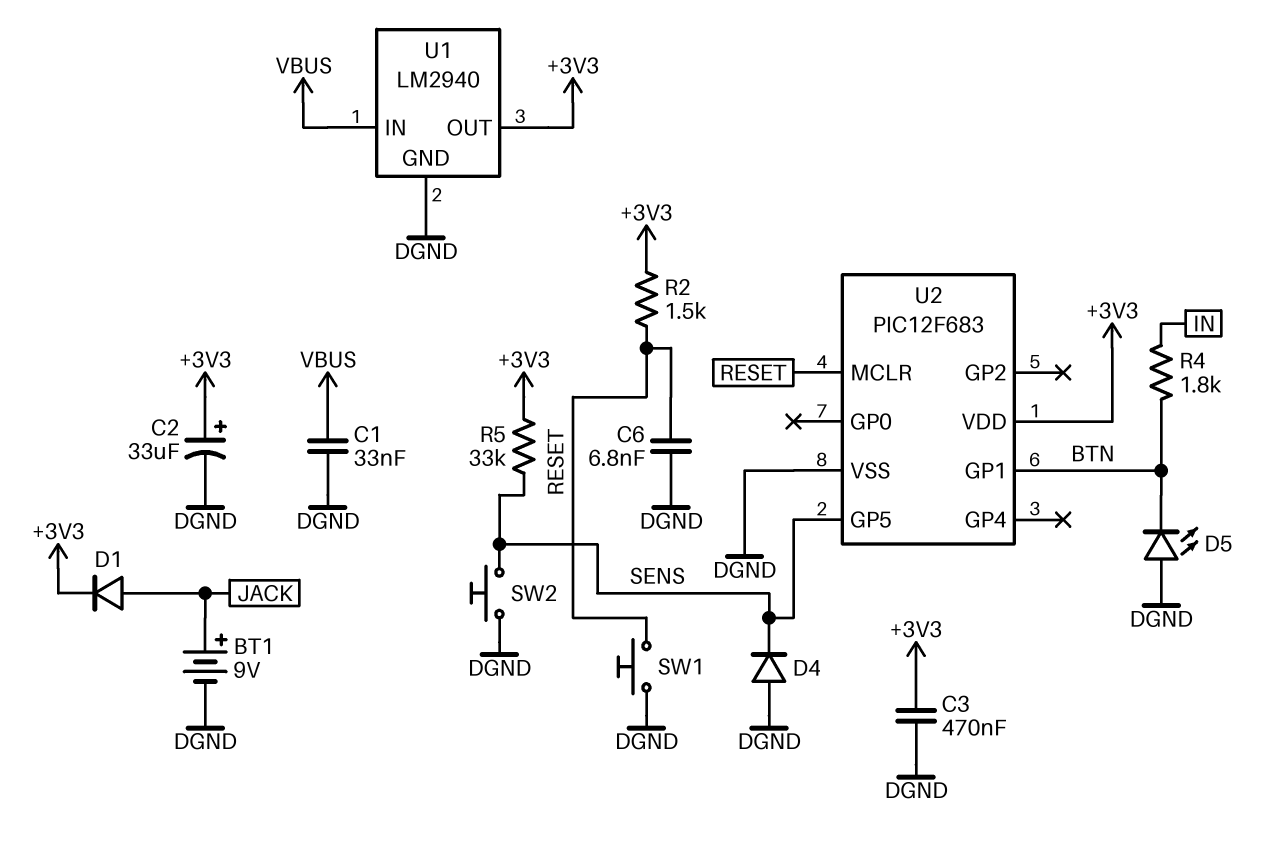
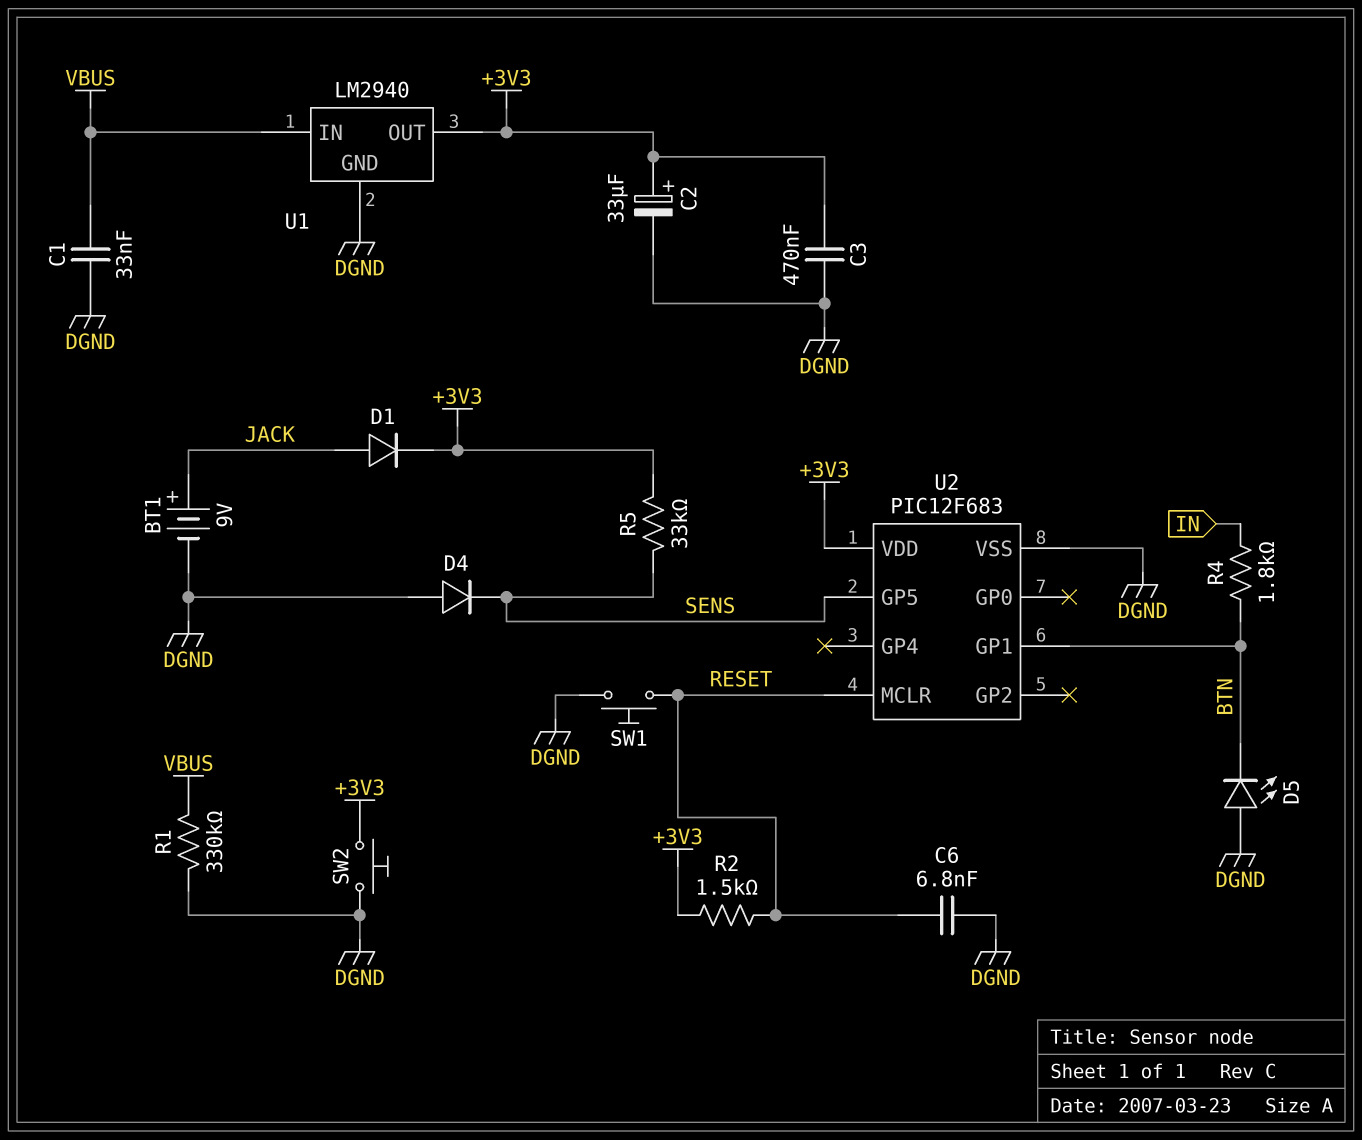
R1: none -> 330k (DGND, VBUS)
SW2: button (DGND, SENS) -> button (+3V3, DGND)

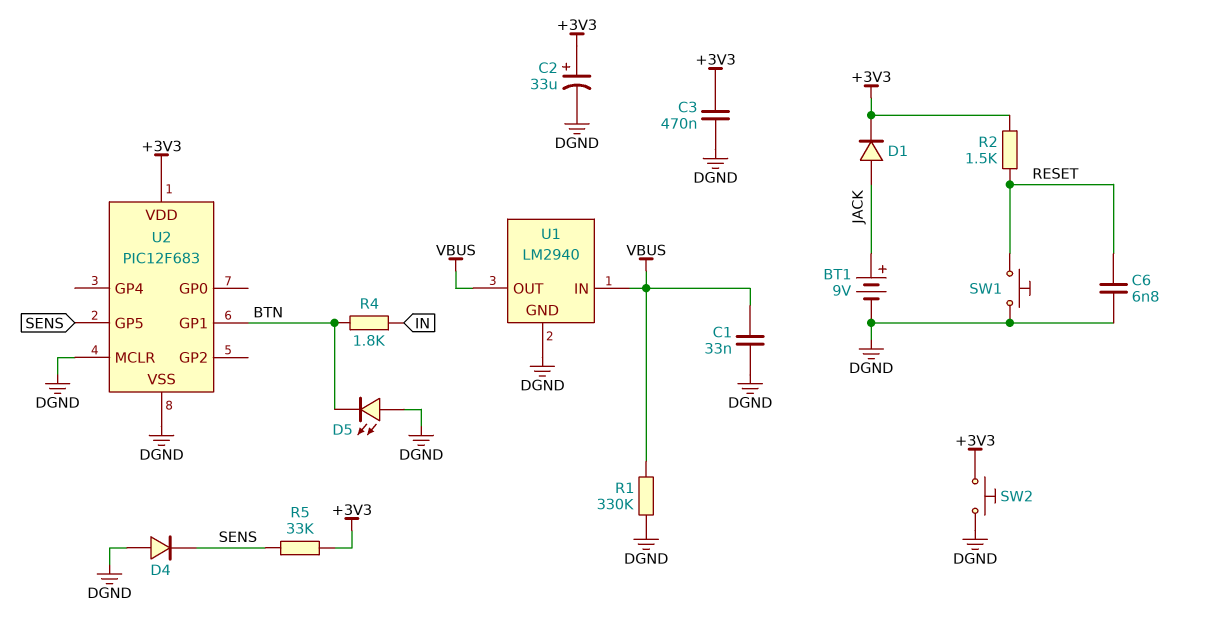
U1 pin OUT: +3V3 -> VBUS
U2 pin MCLR: RESET -> DGND

